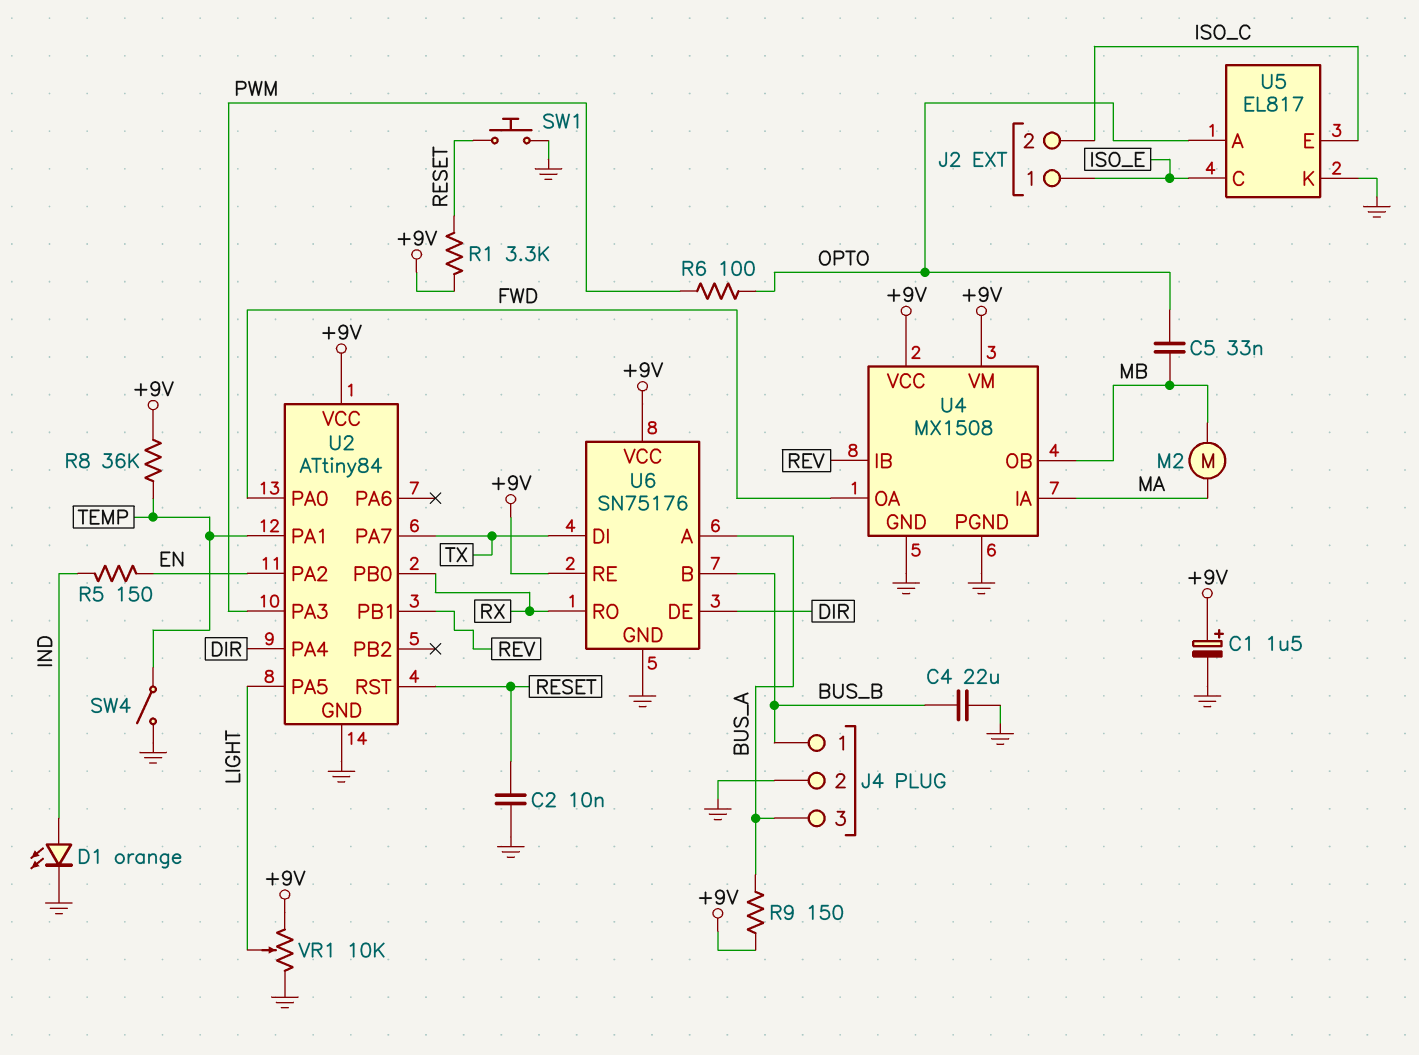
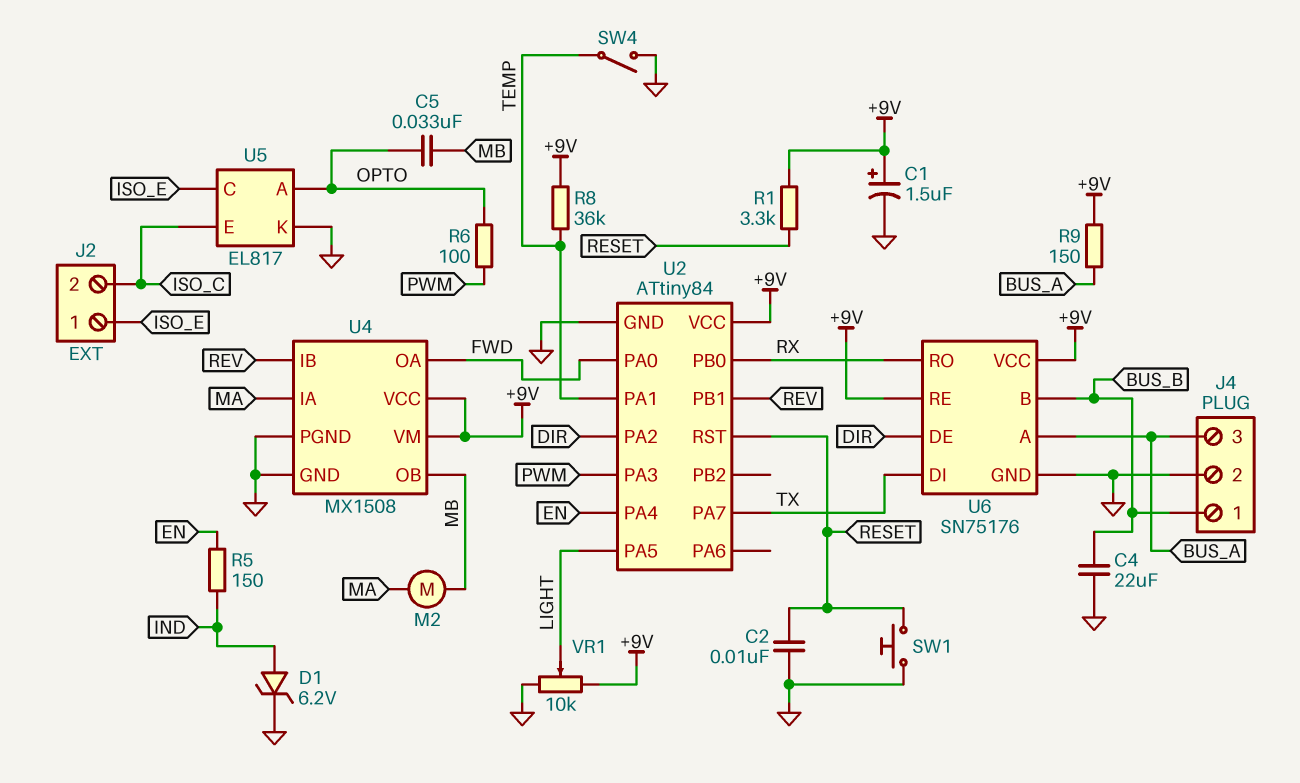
D1: LED orange (A IND, K GND) -> zener 6.2V (A IND, K GND)
U2 pin PA2: EN -> DIR
U2 pin PA4: DIR -> EN

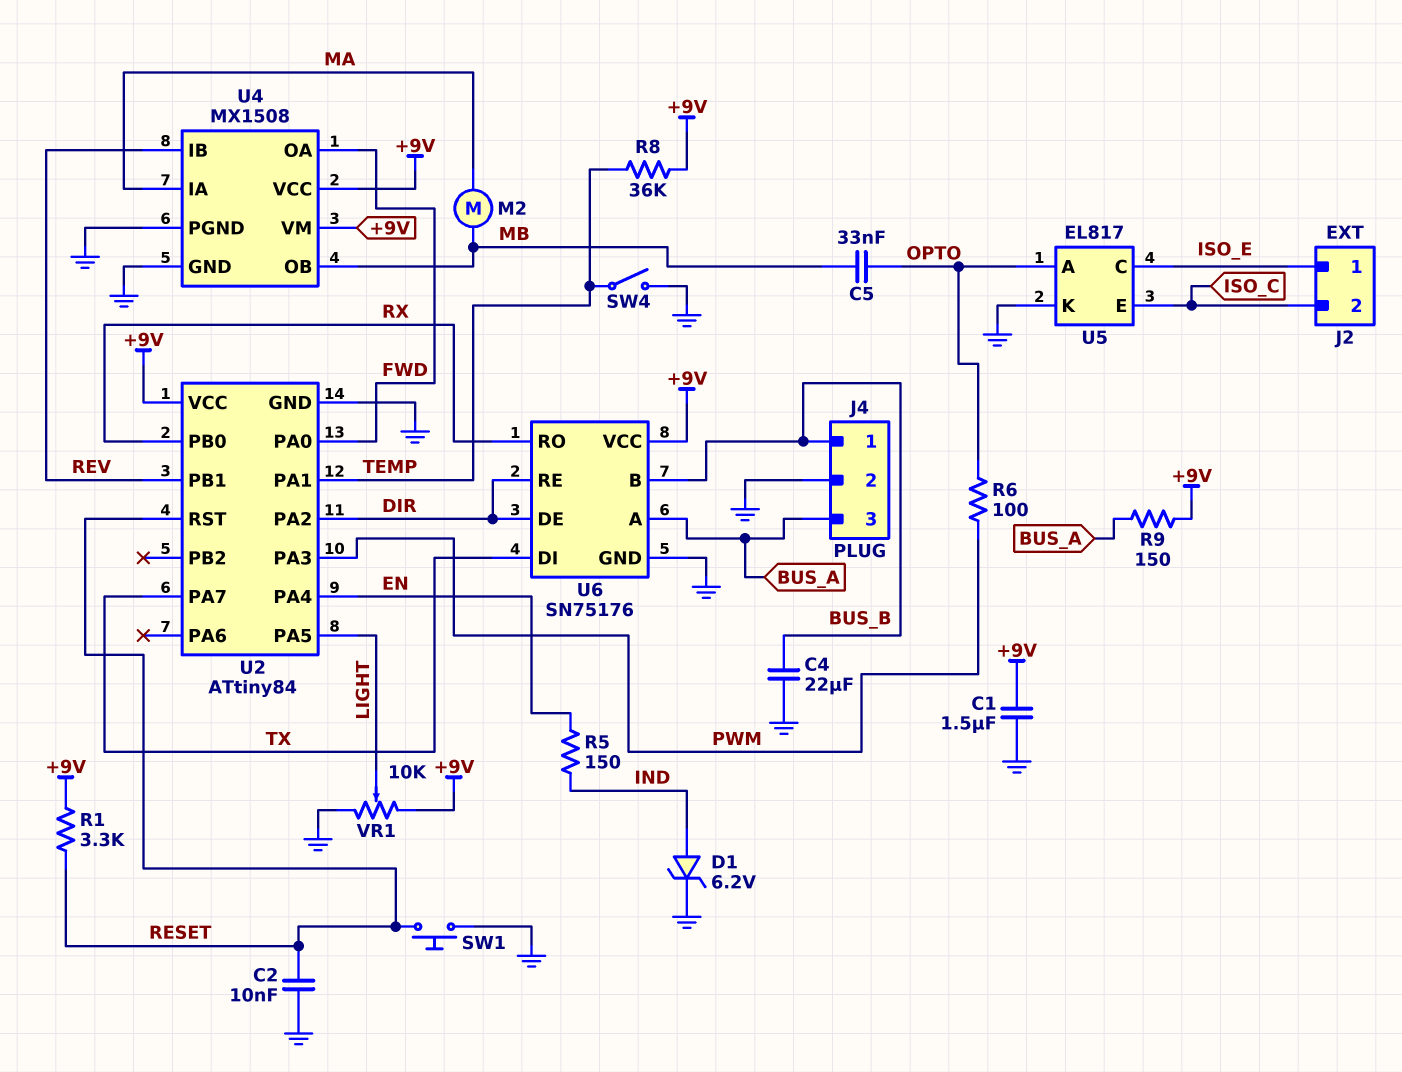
C1: 1.5uF (plus +9V, minus GND) -> 1.5uF (+9V, GND)
U6 pin RE: +9V -> DIR

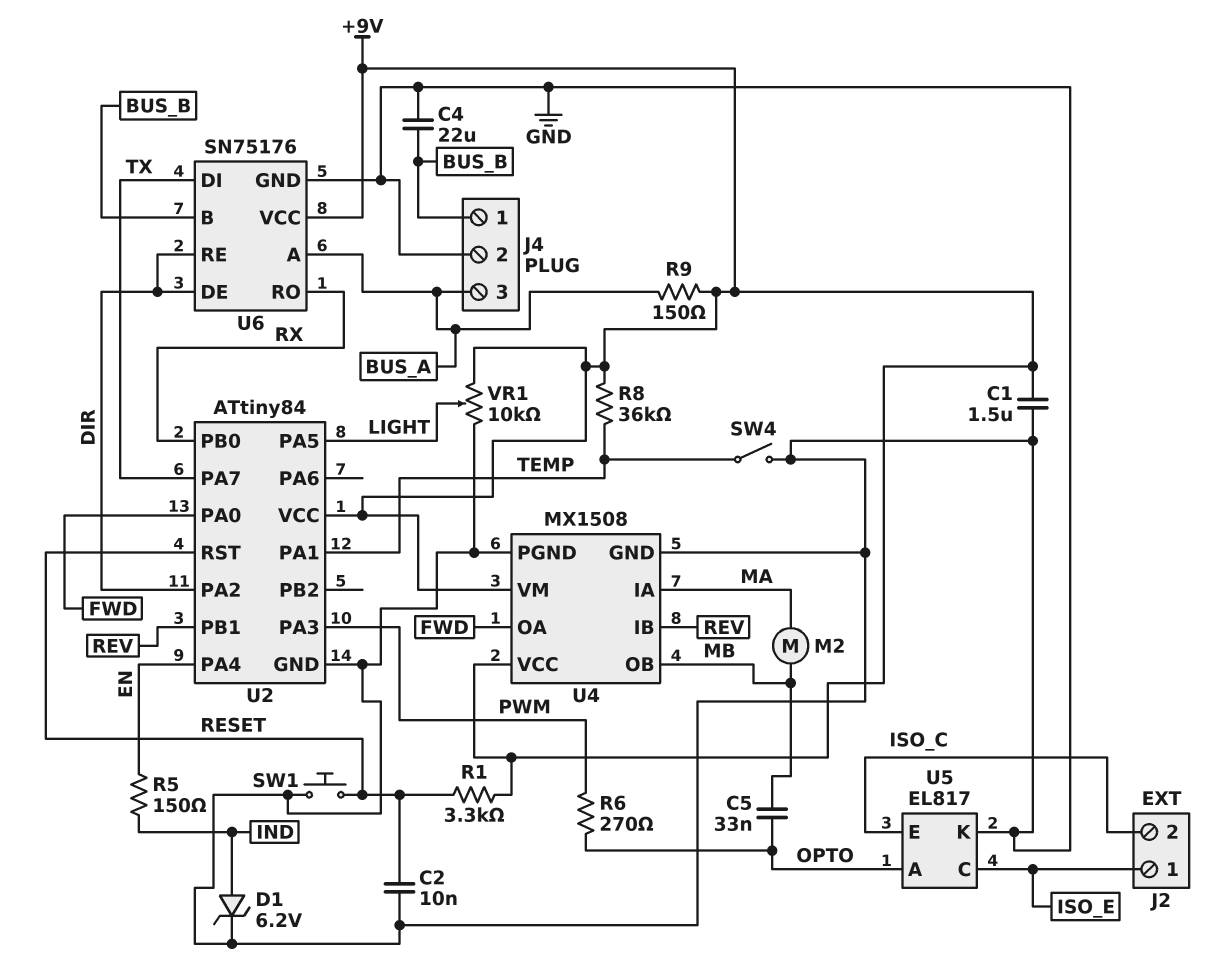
R6: 100 (OPTO, PWM) -> 270 (OPTO, PWM)

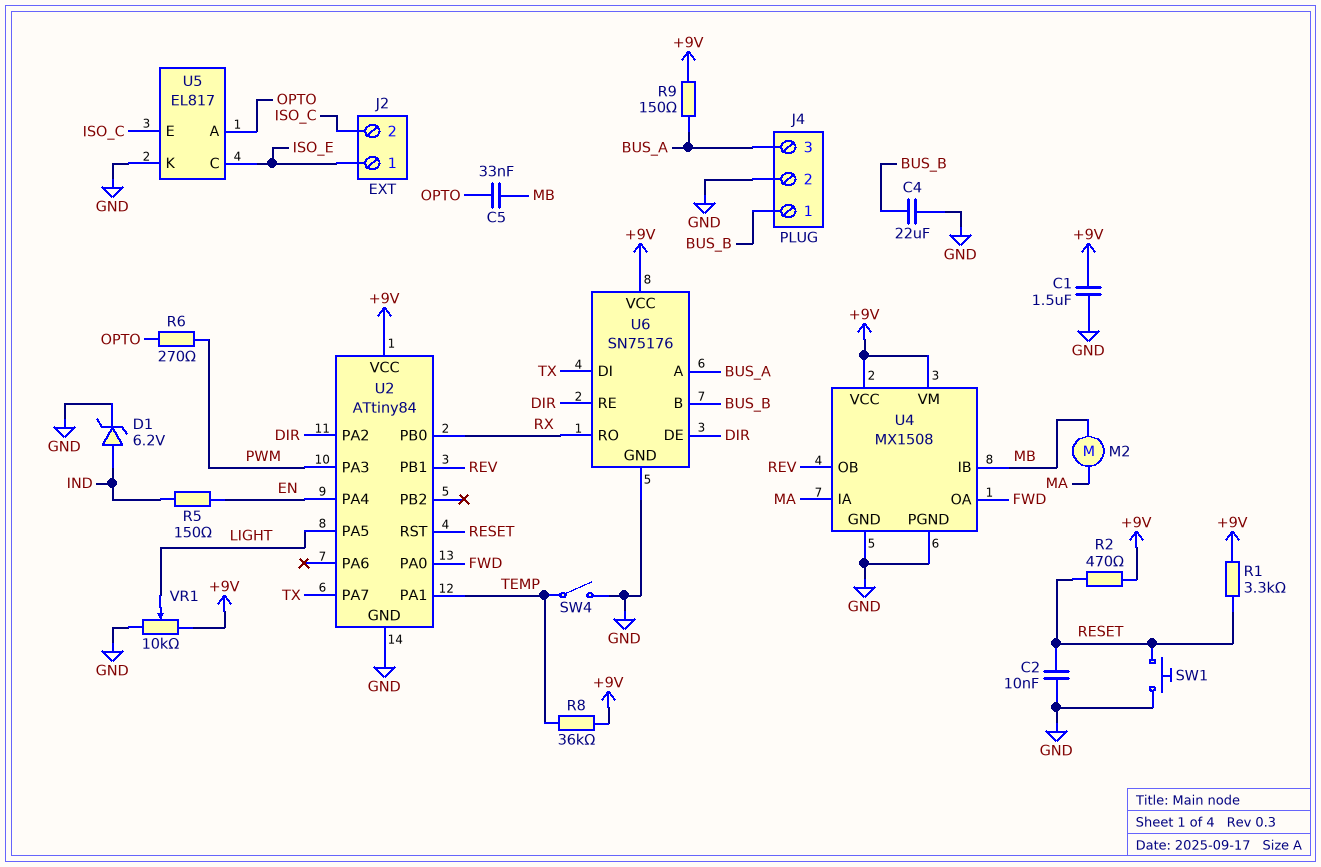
R2: none -> 470 (+9V, RESET)
U4 pin IB: REV -> MB
U4 pin OB: MB -> REV

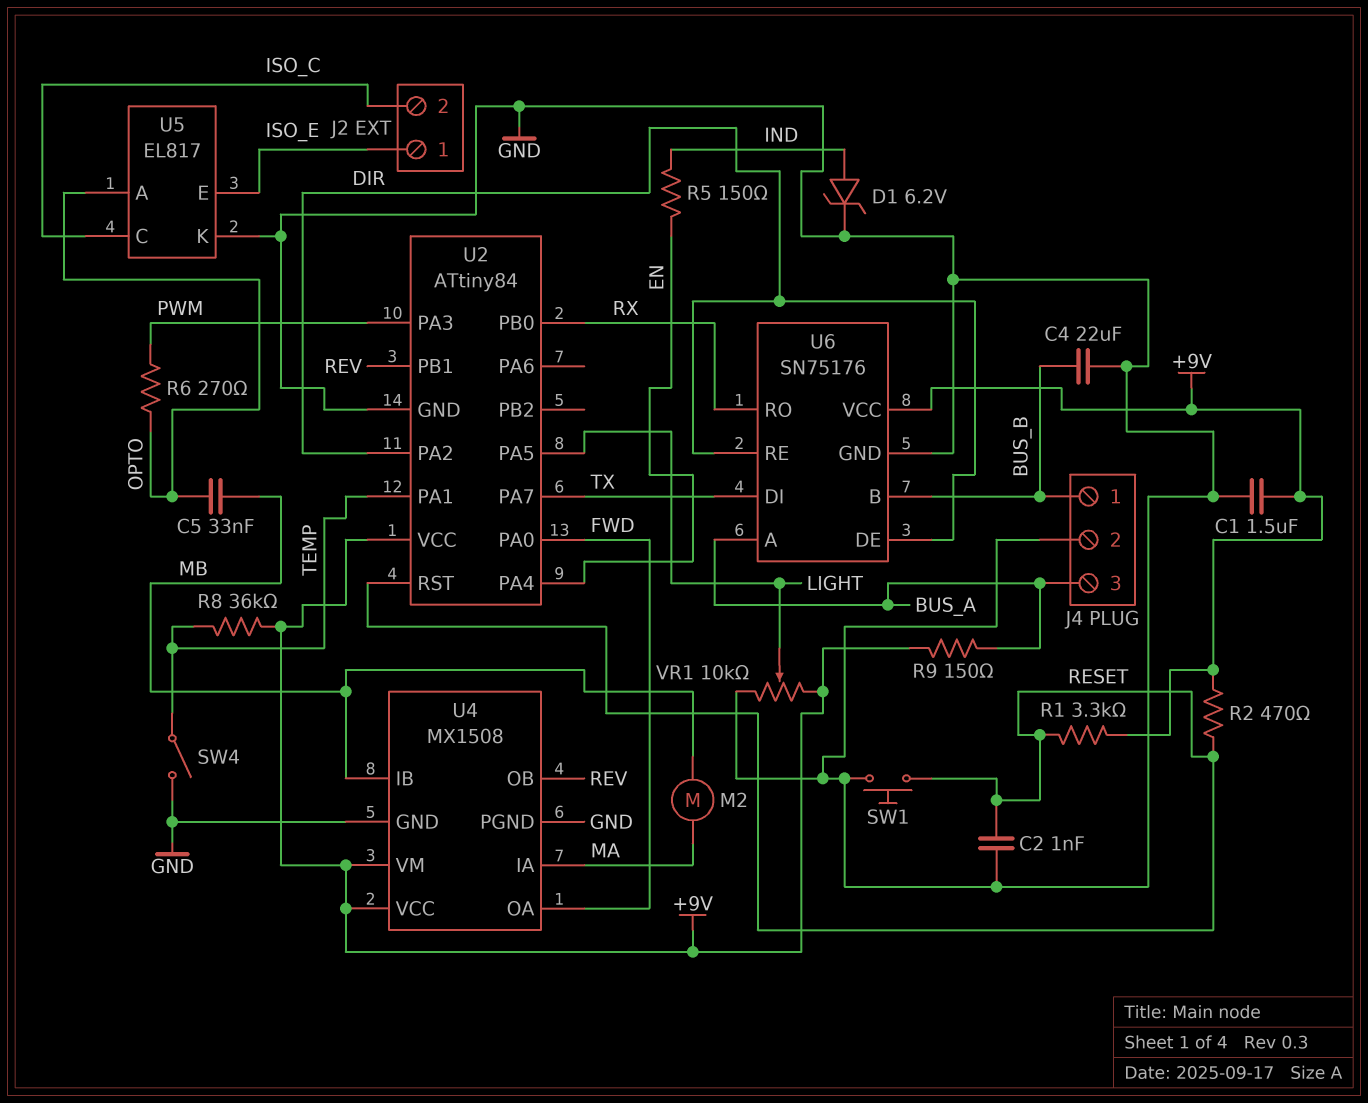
C2: 10nF (GND, RESET) -> 1nF (GND, RESET)
U5 pin C: ISO_E -> ISO_C
U5 pin E: ISO_C -> ISO_E

